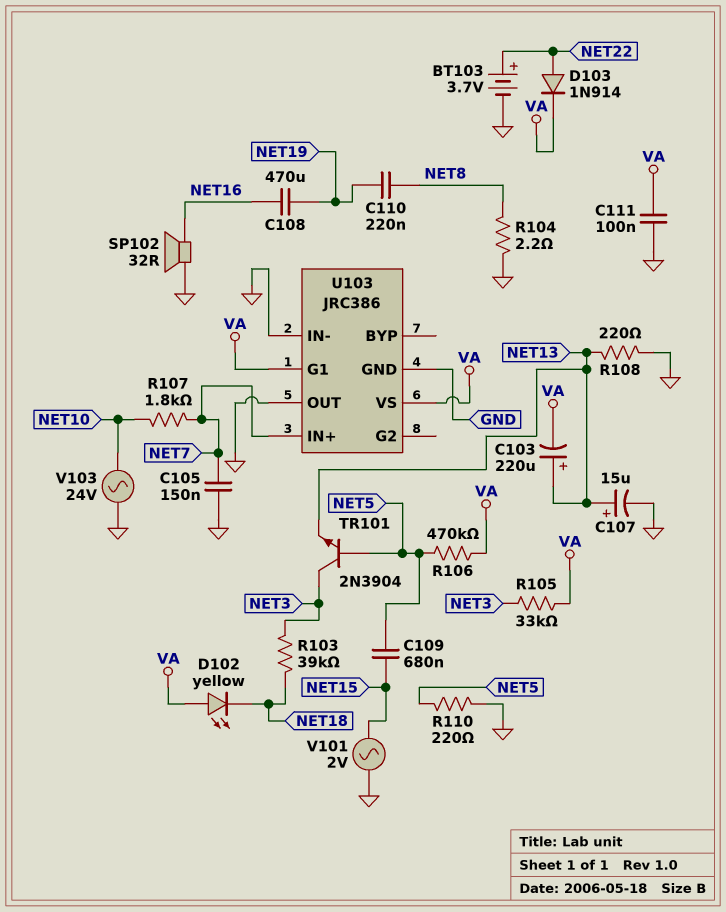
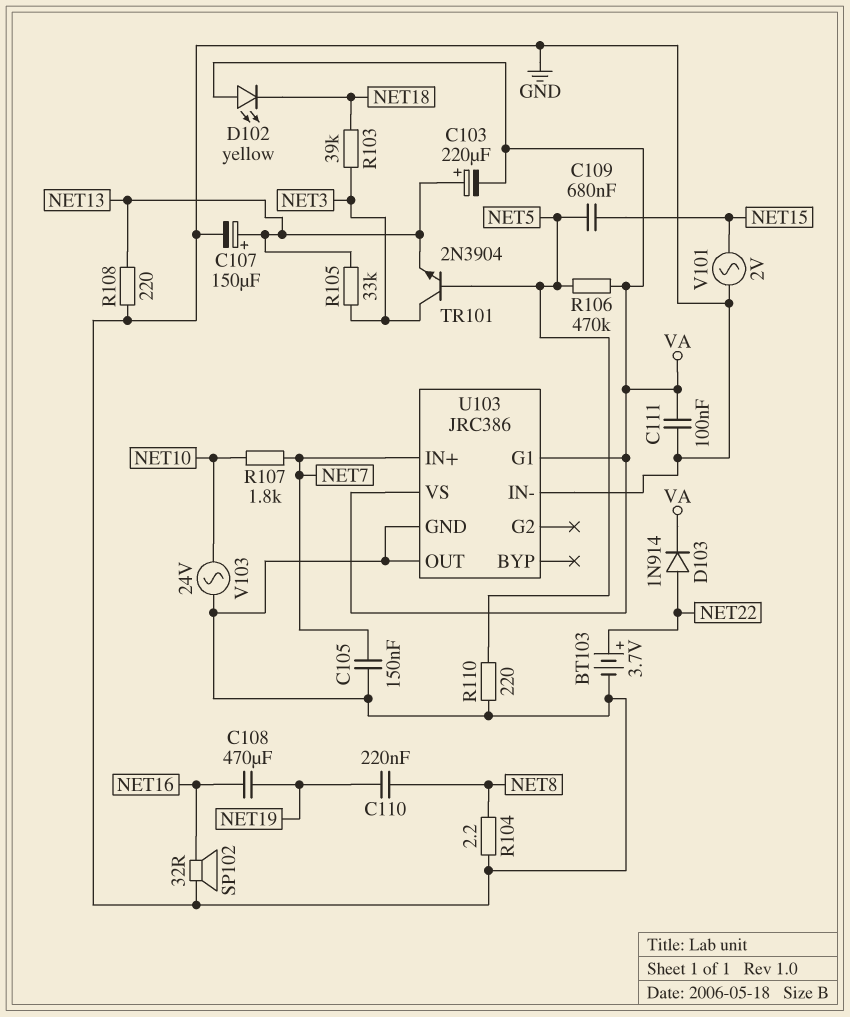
C107: 15uF (plus NET13, minus GND) -> 150uF (plus NET13, minus GND)
R105: 33k (NET3, VA) -> 33k (NET3, NET13)

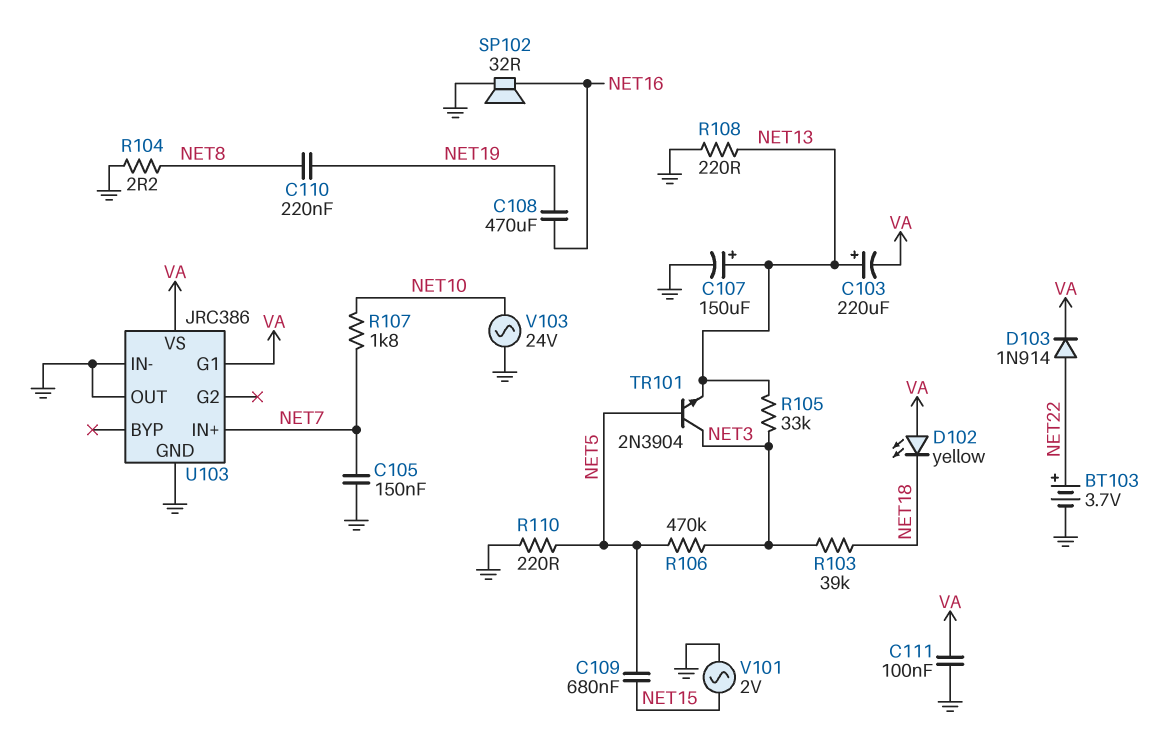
R106: 470k (NET5, VA) -> 470k (NET3, NET5)

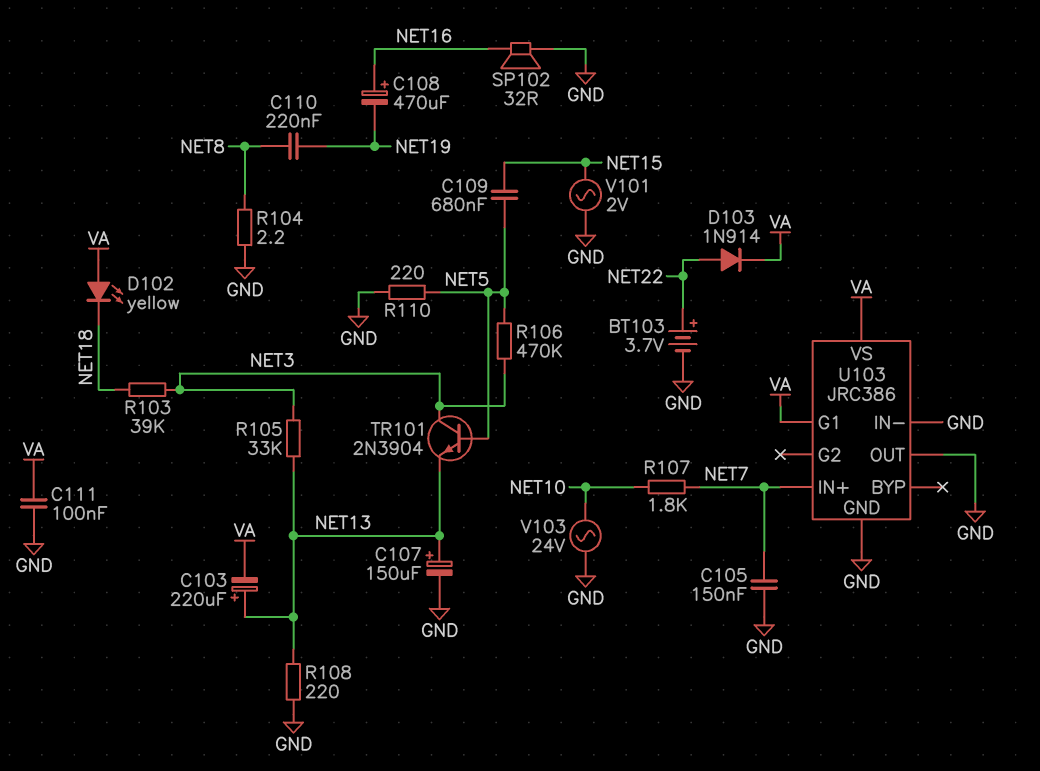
C108: 470uF (NET16, NET19) -> 470uF (plus NET16, minus NET19)

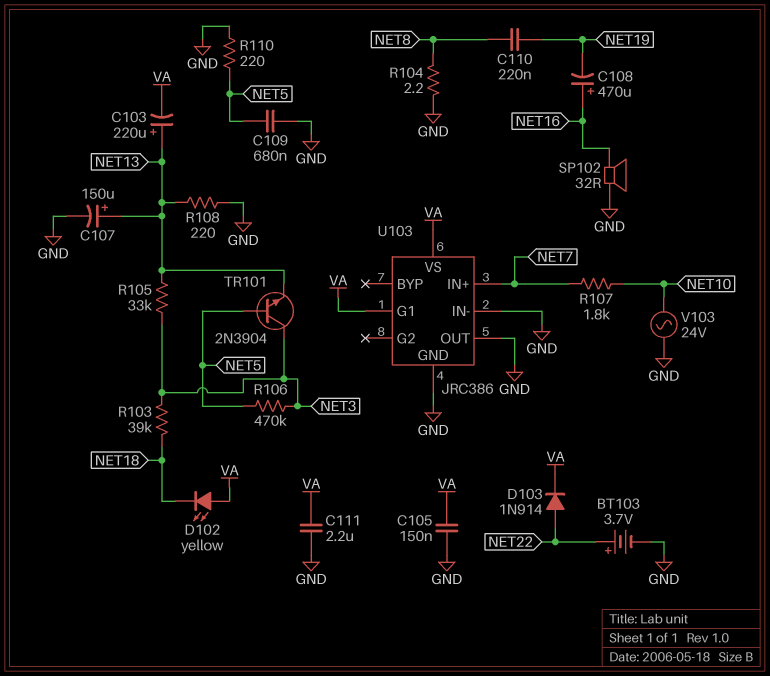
C105: 150nF (GND, NET7) -> 150nF (GND, VA)
C109: 680nF (NET5, NET15) -> 680nF (GND, NET5)
C111: 100nF (GND, VA) -> 2.2uF (GND, VA)
V101: AC 2V (GND, NET15) -> none

